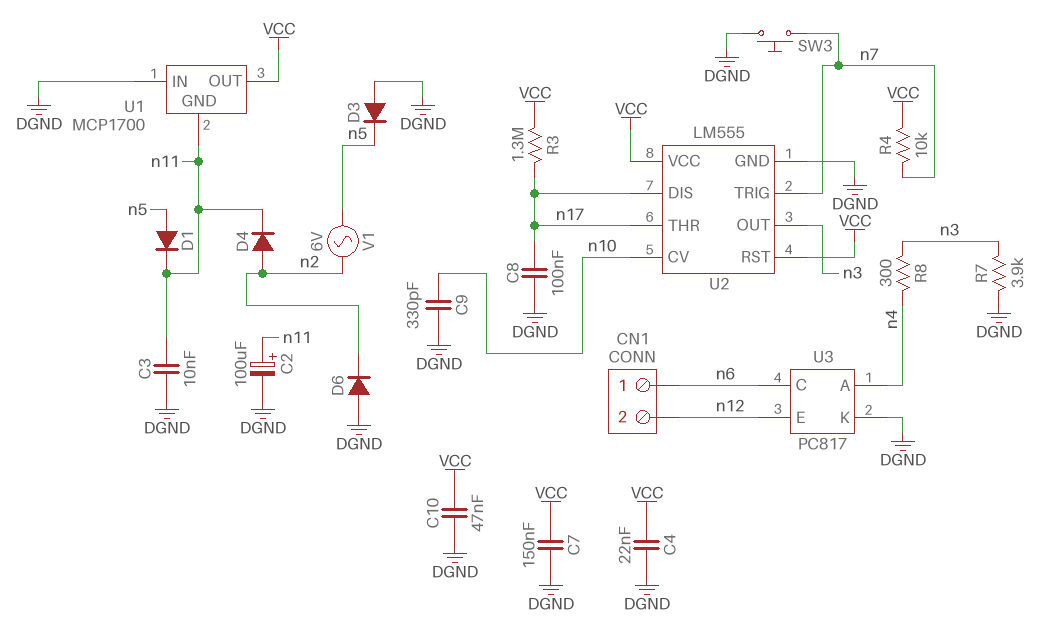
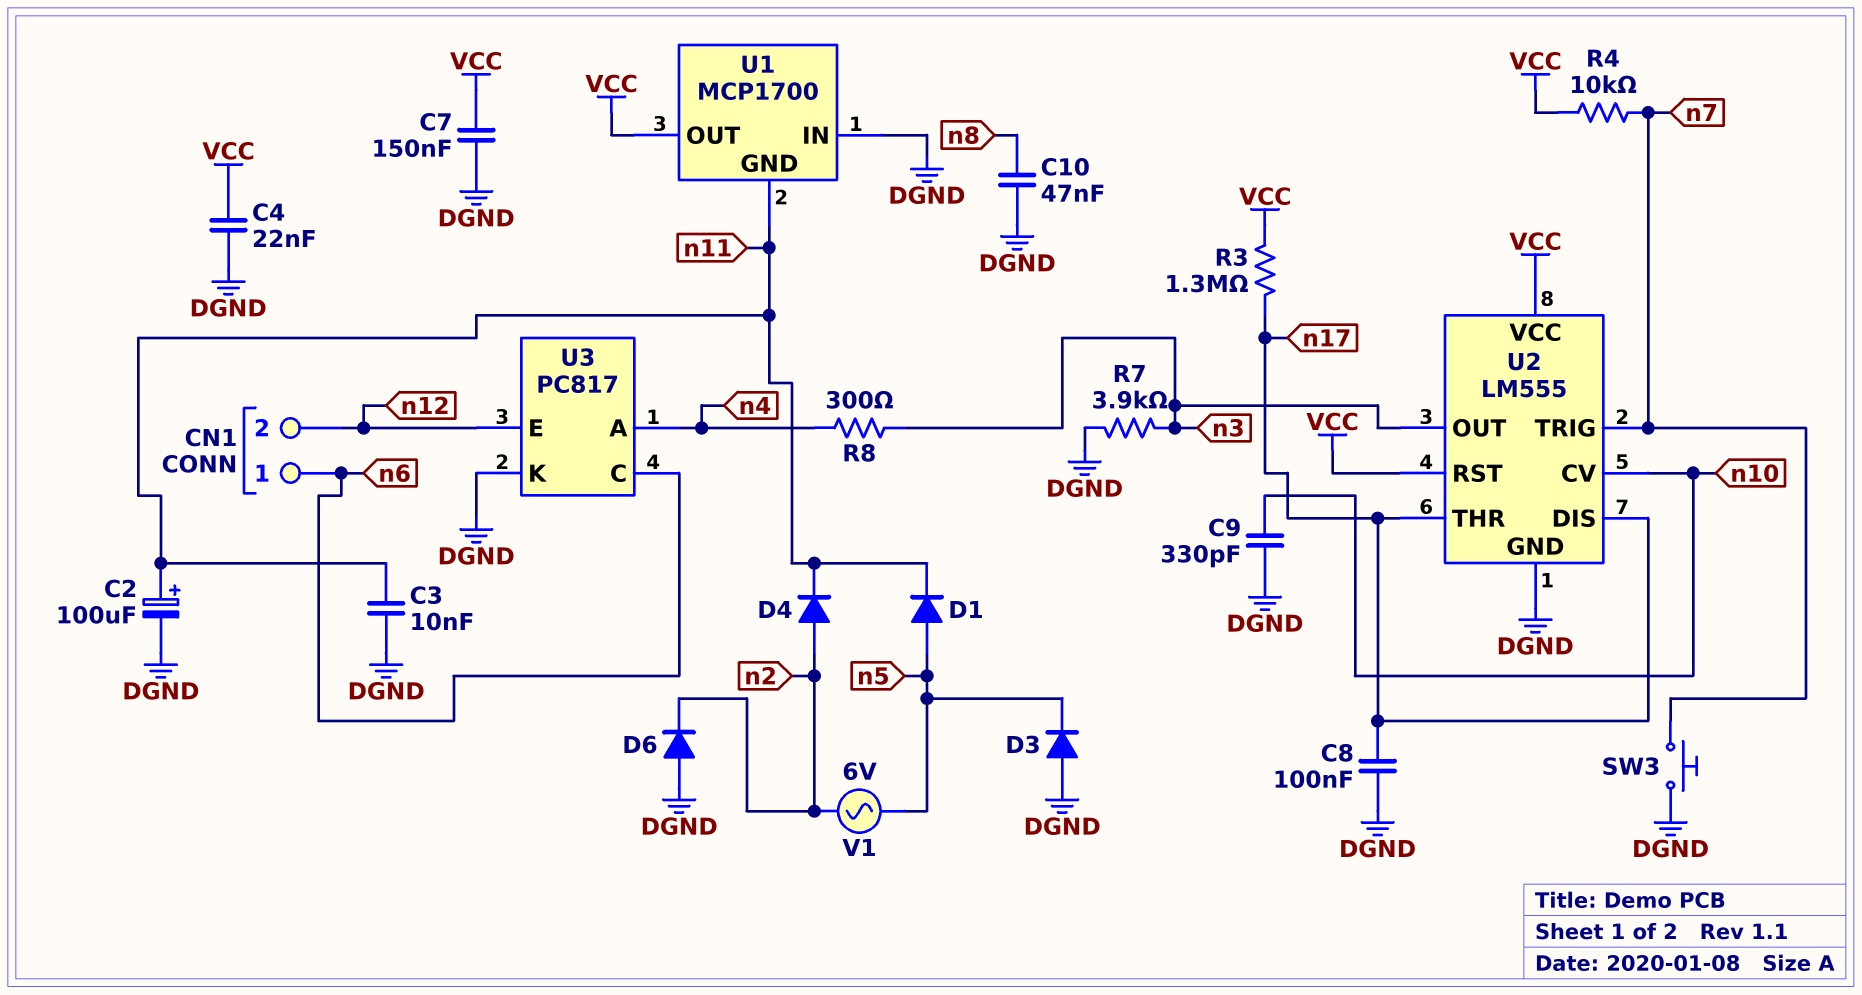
C10: 47nF (DGND, VCC) -> 47nF (DGND, n8)

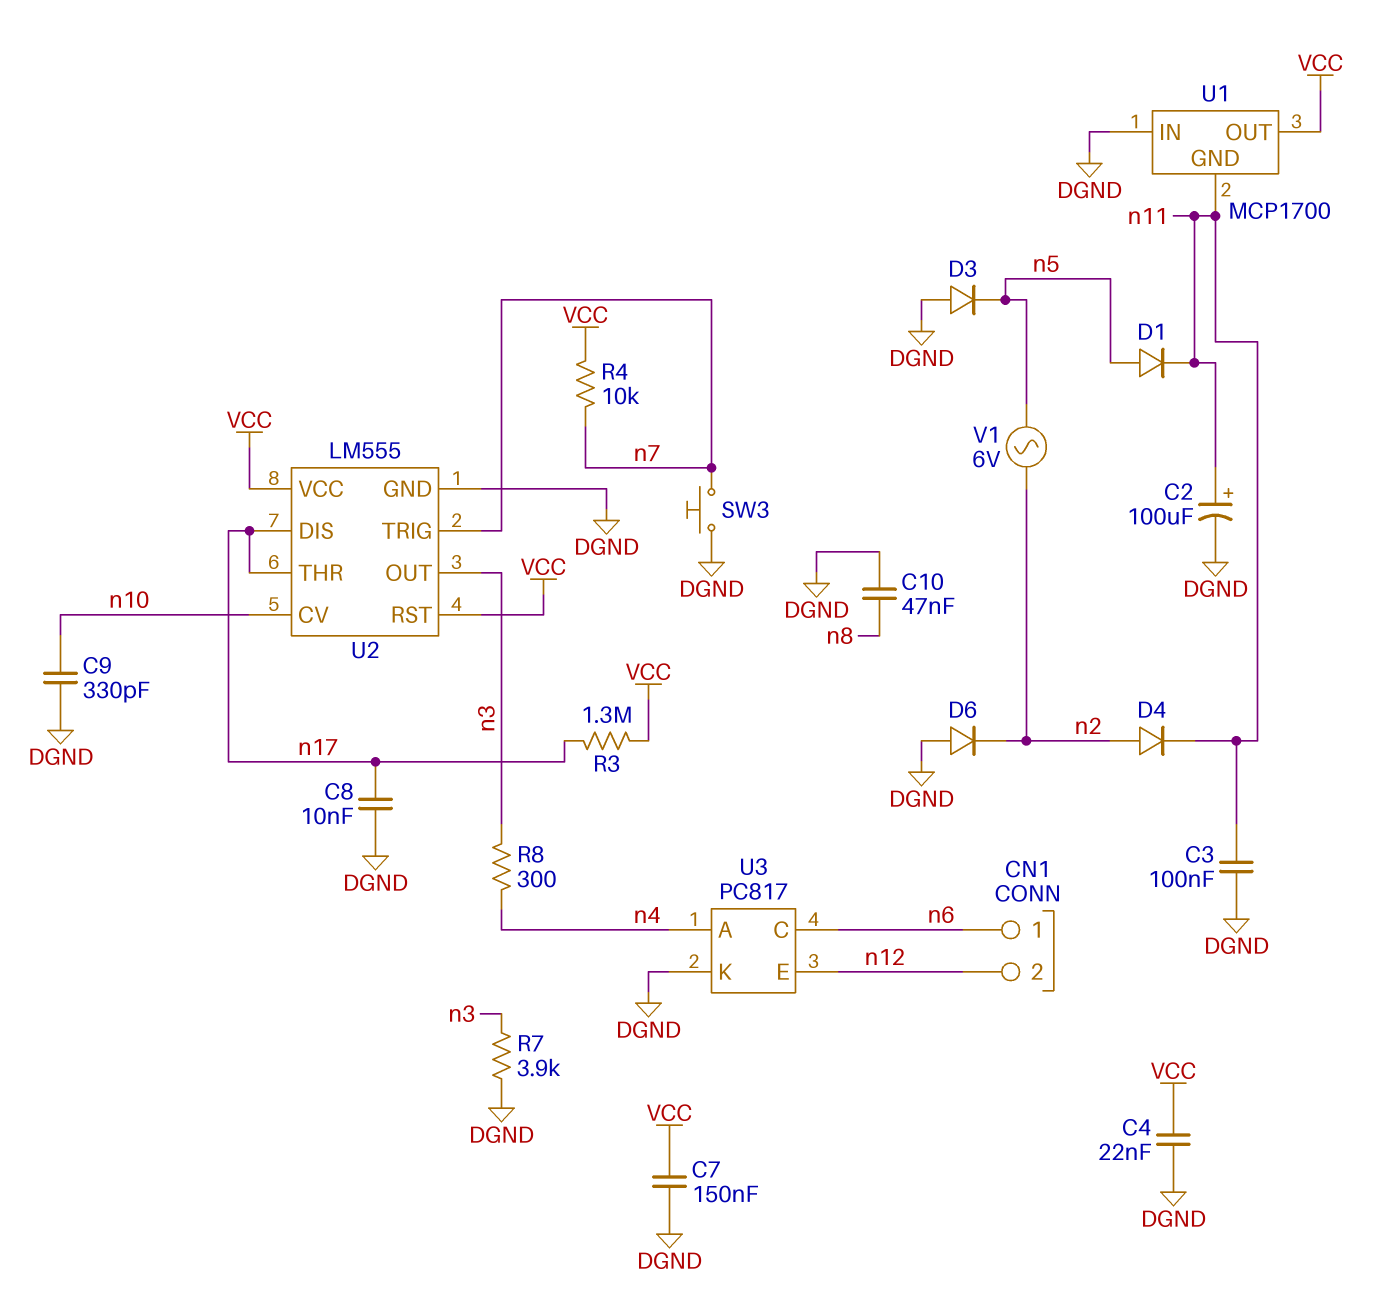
C3: 10nF (DGND, n11) -> 100nF (DGND, n11)
C8: 100nF (DGND, n17) -> 10nF (DGND, n17)

